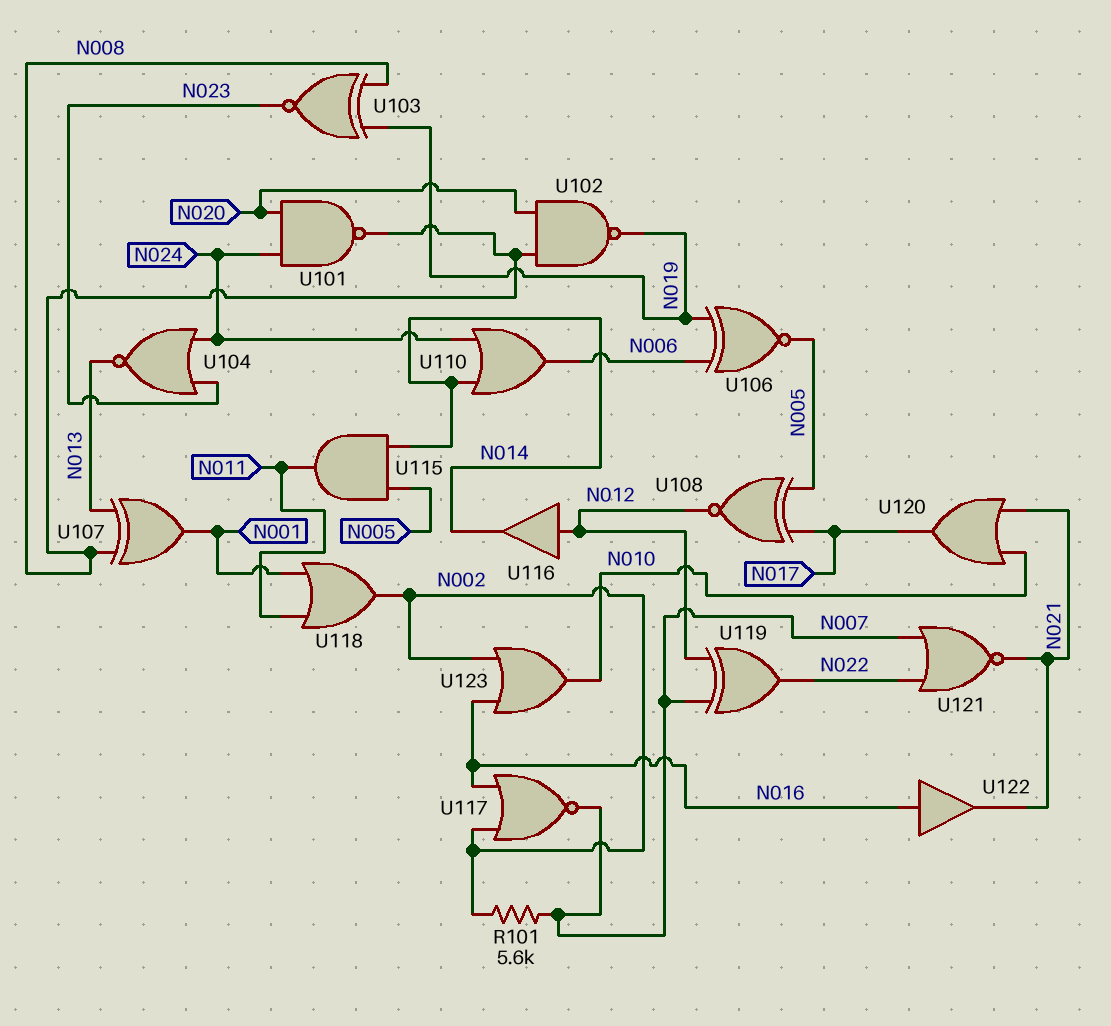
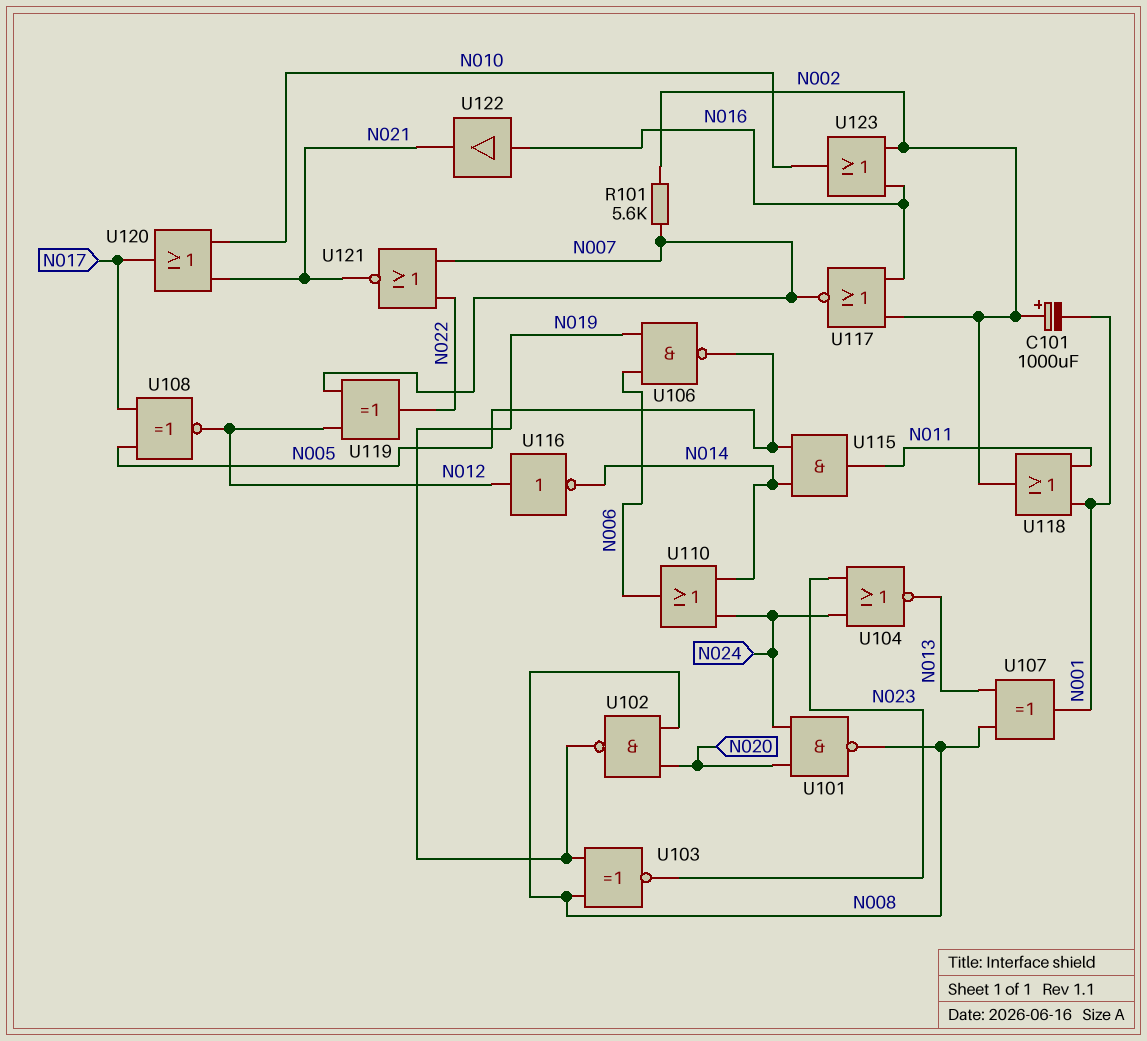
C101: none -> 1000uF (plus N002, minus N001)
U106: XNOR (in N006, in N019, out N005) -> NAND (in N006, in N019, out N005)
U116: buffer (in N012, out N014) -> NOT (in N012, out N014)

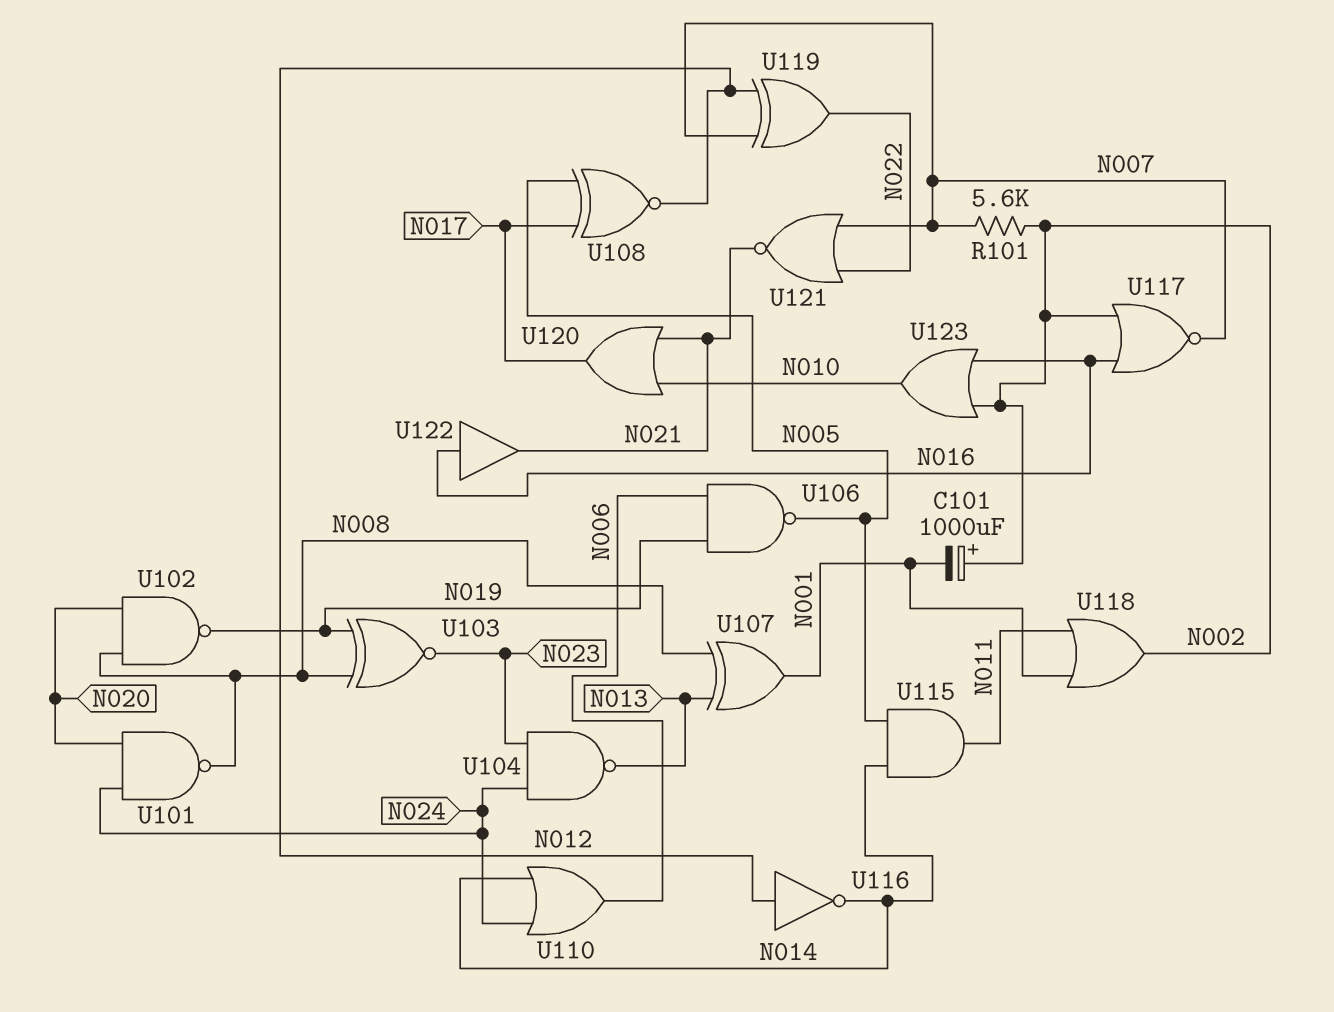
U104: NOR (in N023, in N024, out N013) -> NAND (in N023, in N024, out N013)

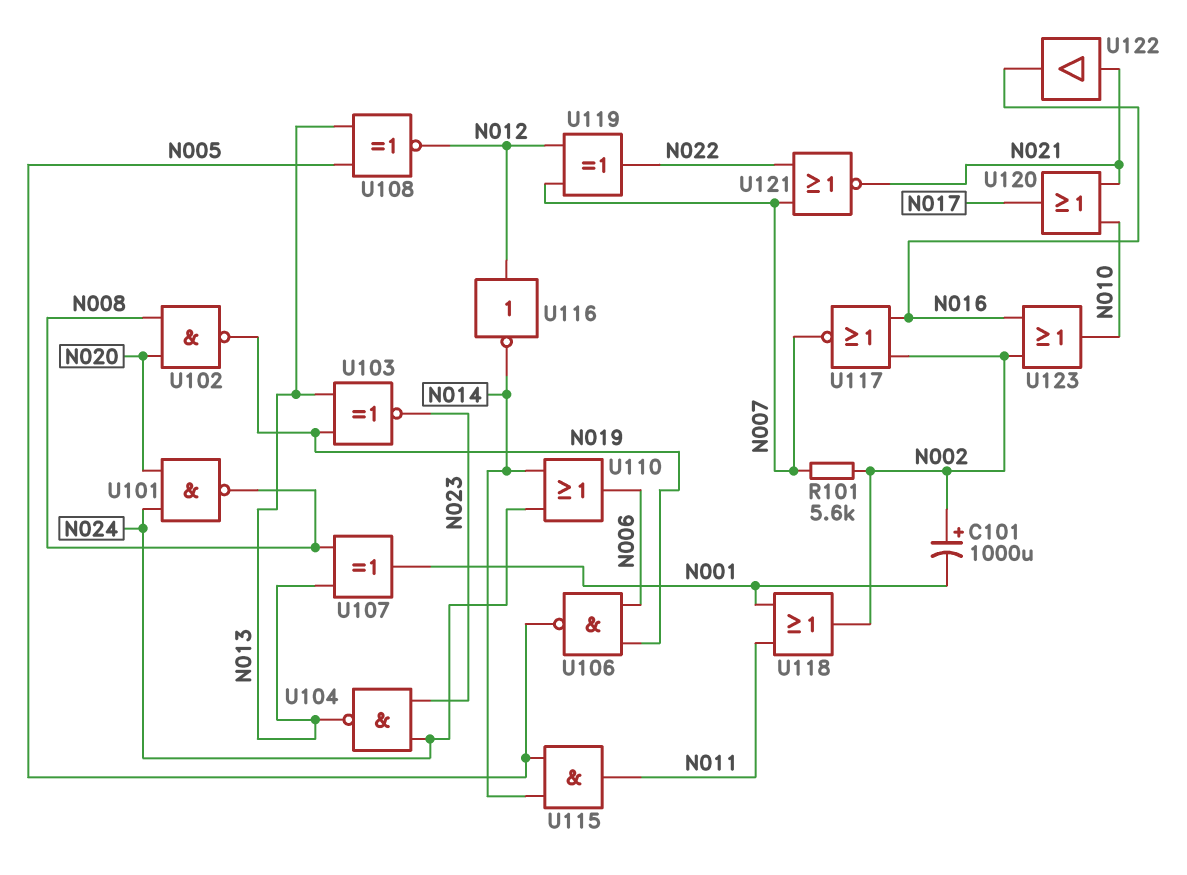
U103: XNOR (in N008, in N019, out N023) -> XNOR (in N013, in N019, out N023)
U108: XNOR (in N005, in N017, out N012) -> XNOR (in N005, in N013, out N012)
U122: buffer (in N016, out N021) -> buffer (in N021, out N016)

